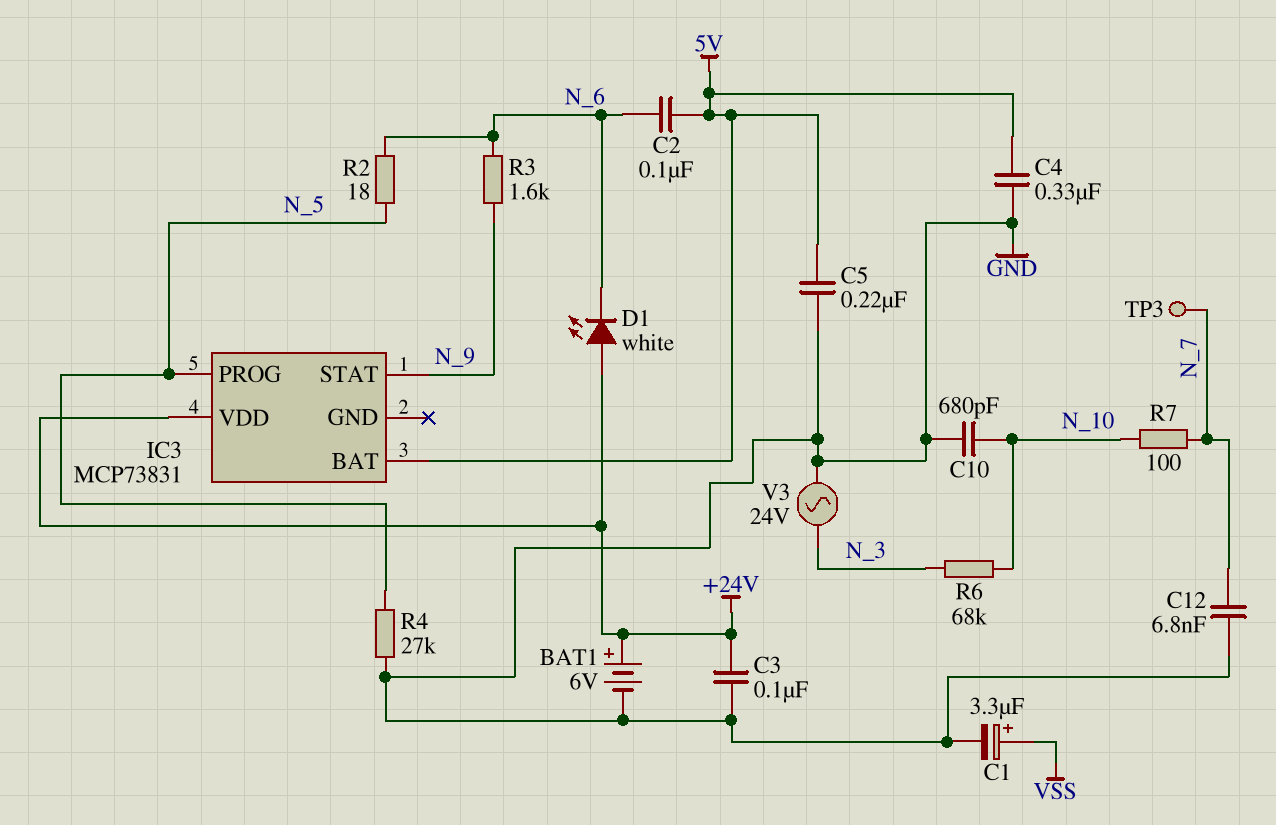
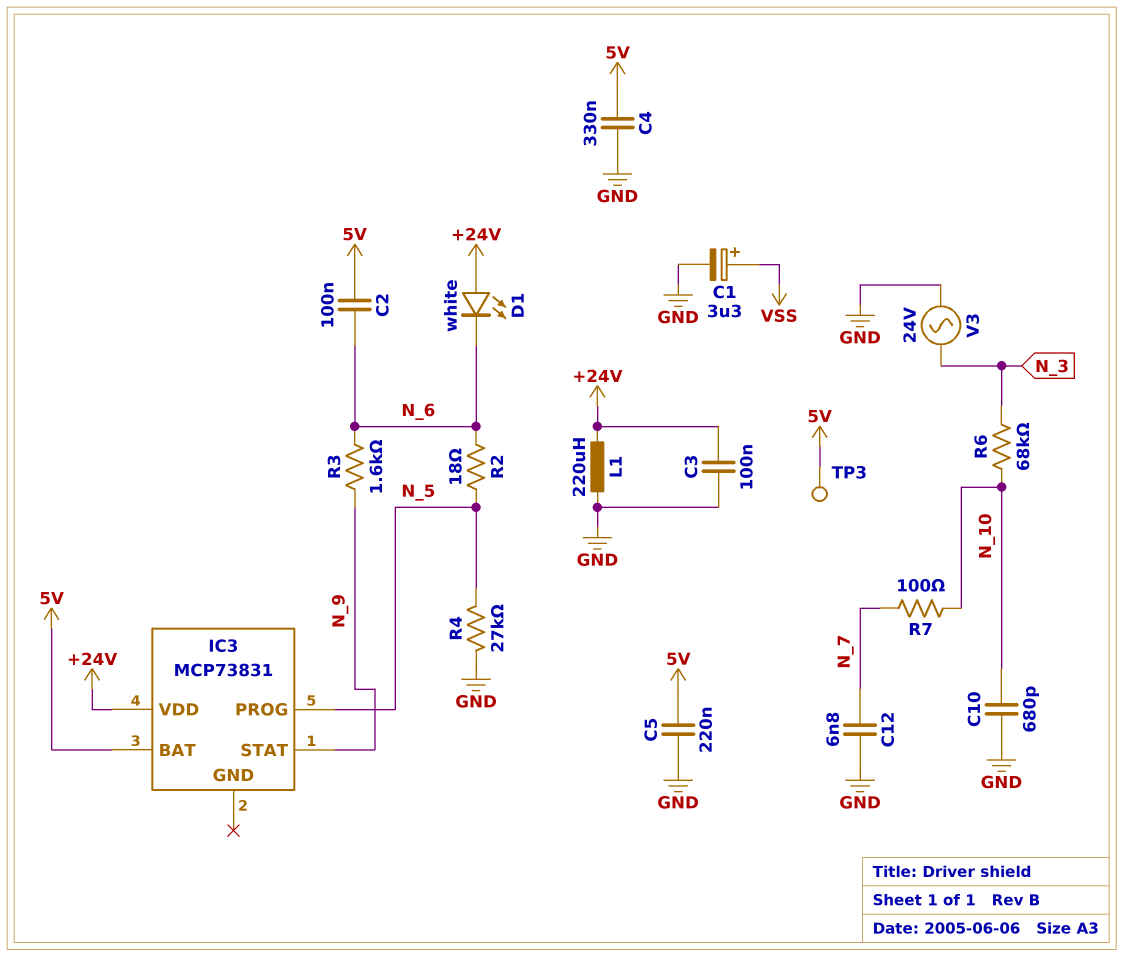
BAT1: 6V (plus +24V, minus GND) -> none
L1: none -> 220uH (+24V, GND)
TP3: test point (N_7) -> test point (5V)

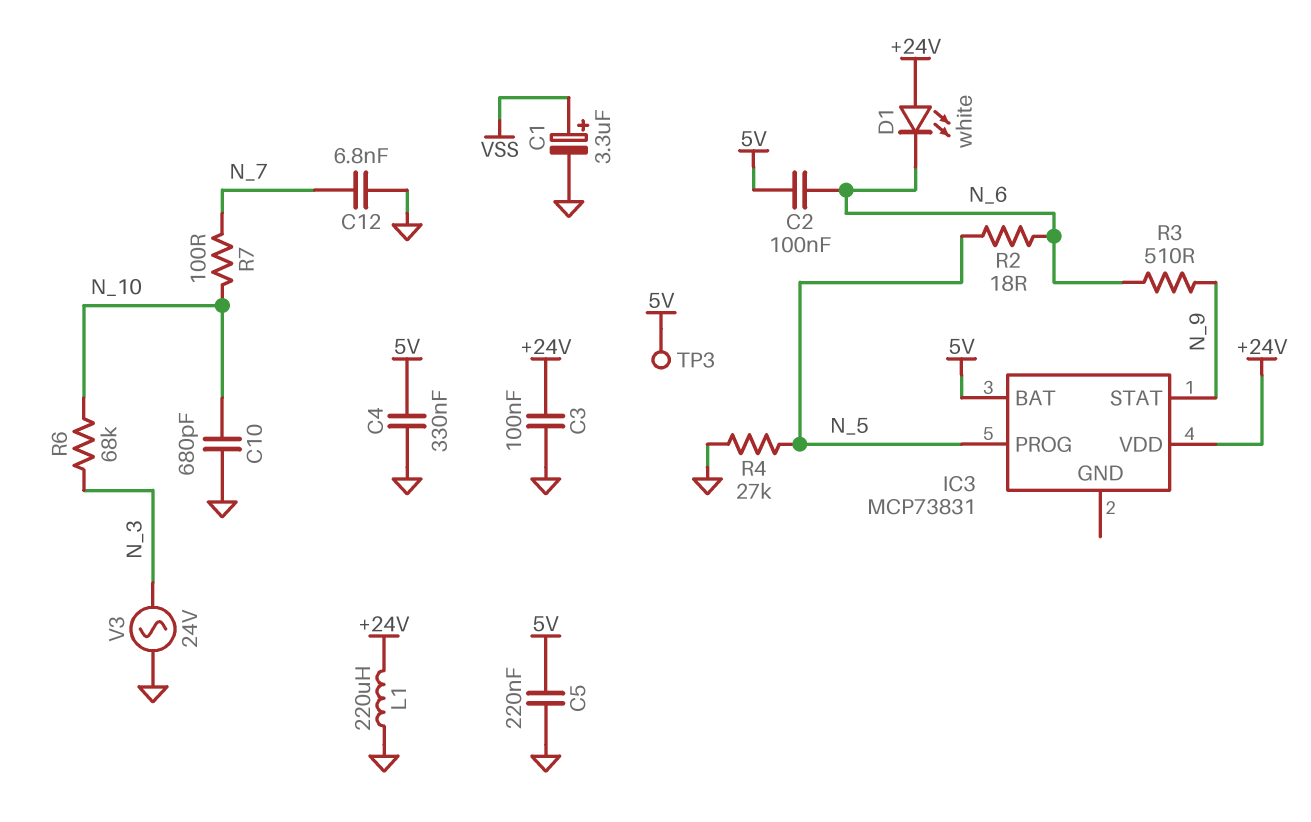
R3: 1.6k (N_6, N_9) -> 510 (N_6, N_9)

